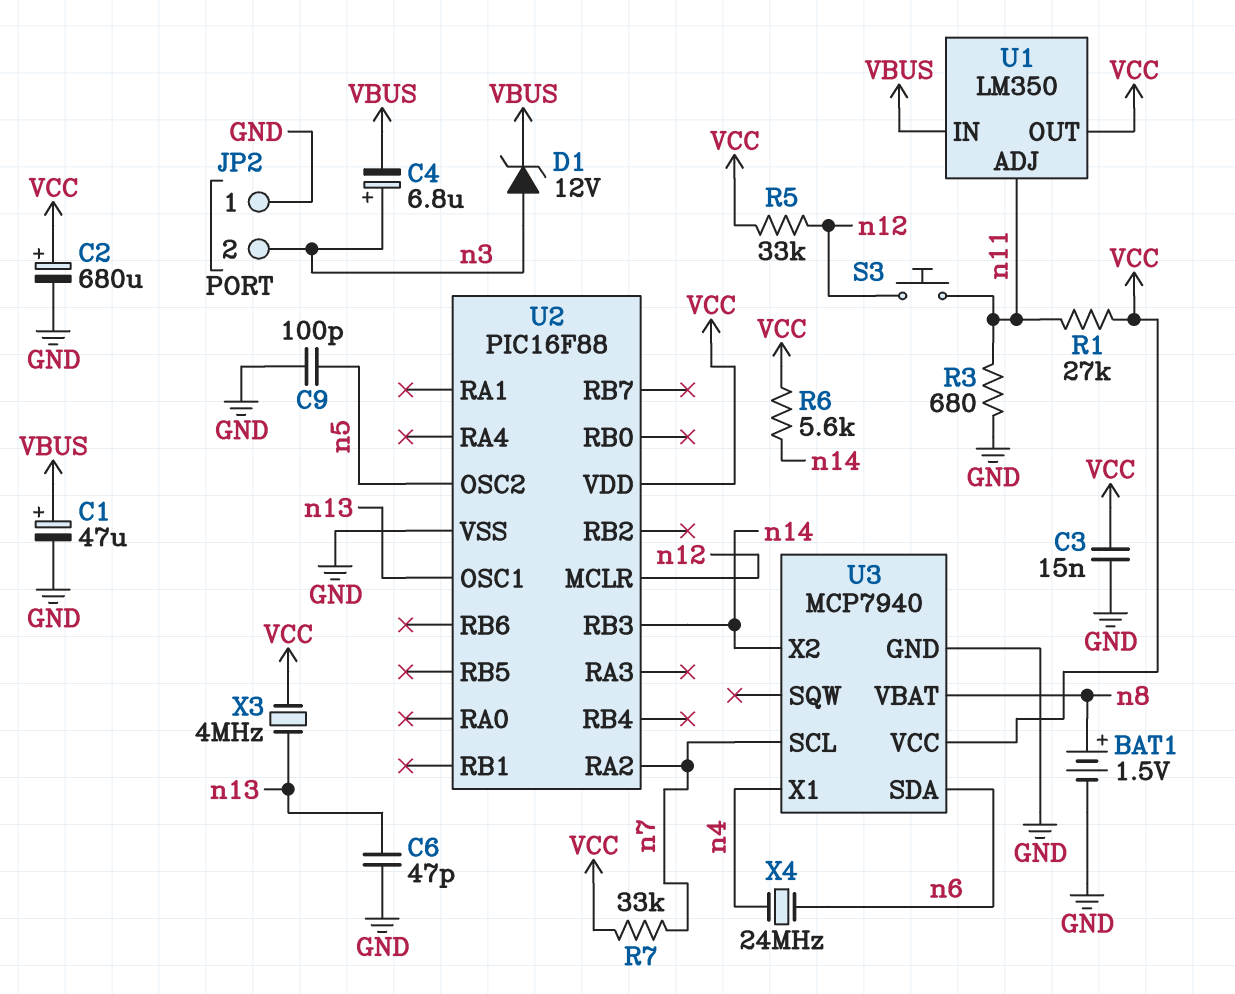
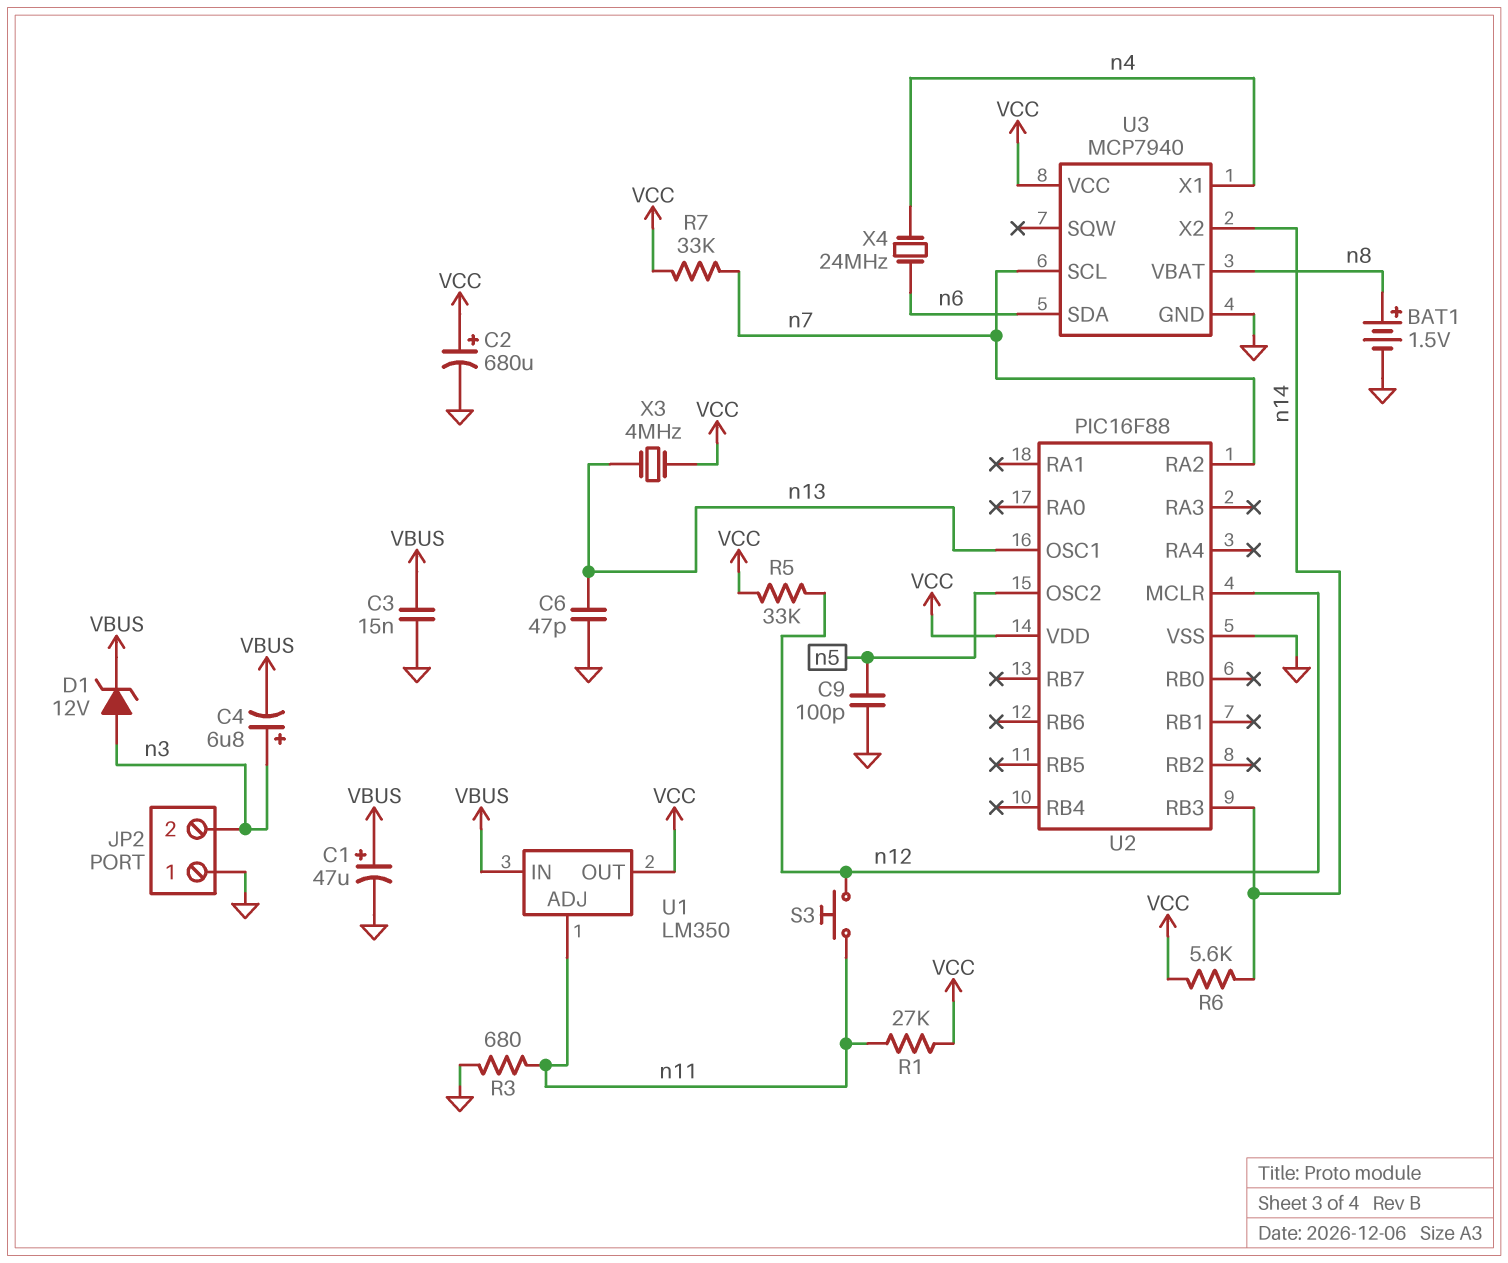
C3: 15nF (GND, VCC) -> 15nF (GND, VBUS)

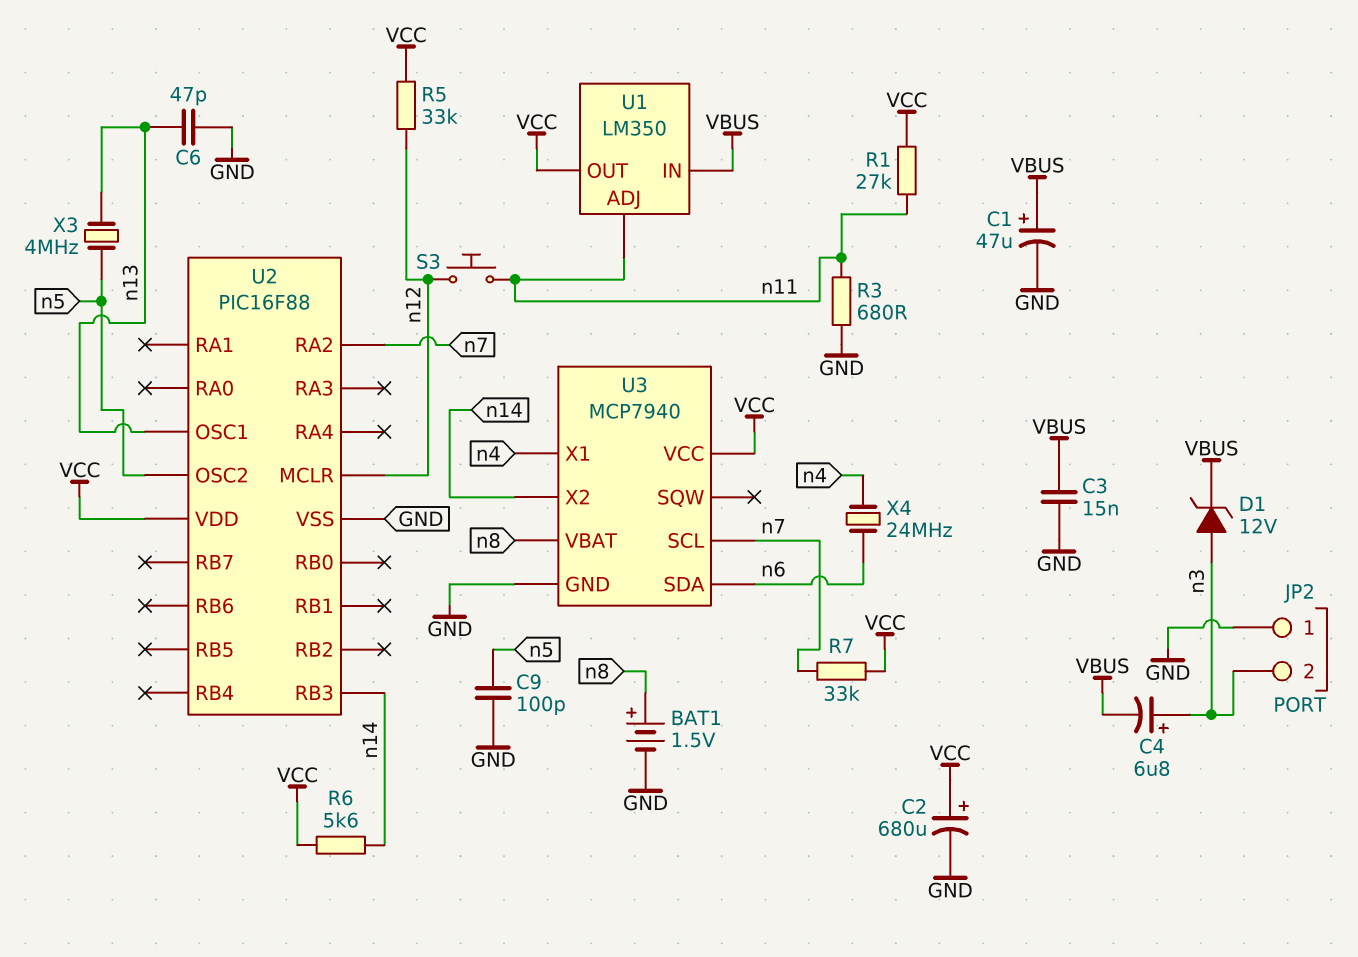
X3: 4MHz (VCC, n13) -> 4MHz (n5, n13)

